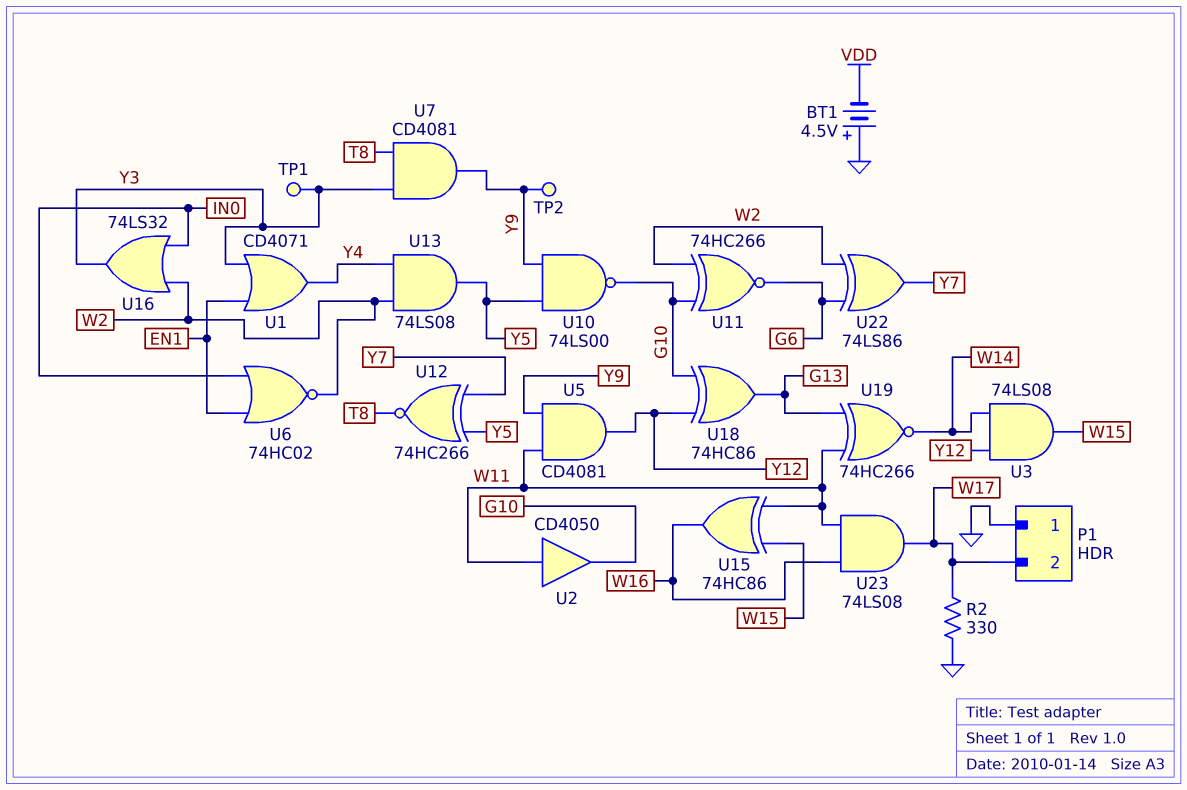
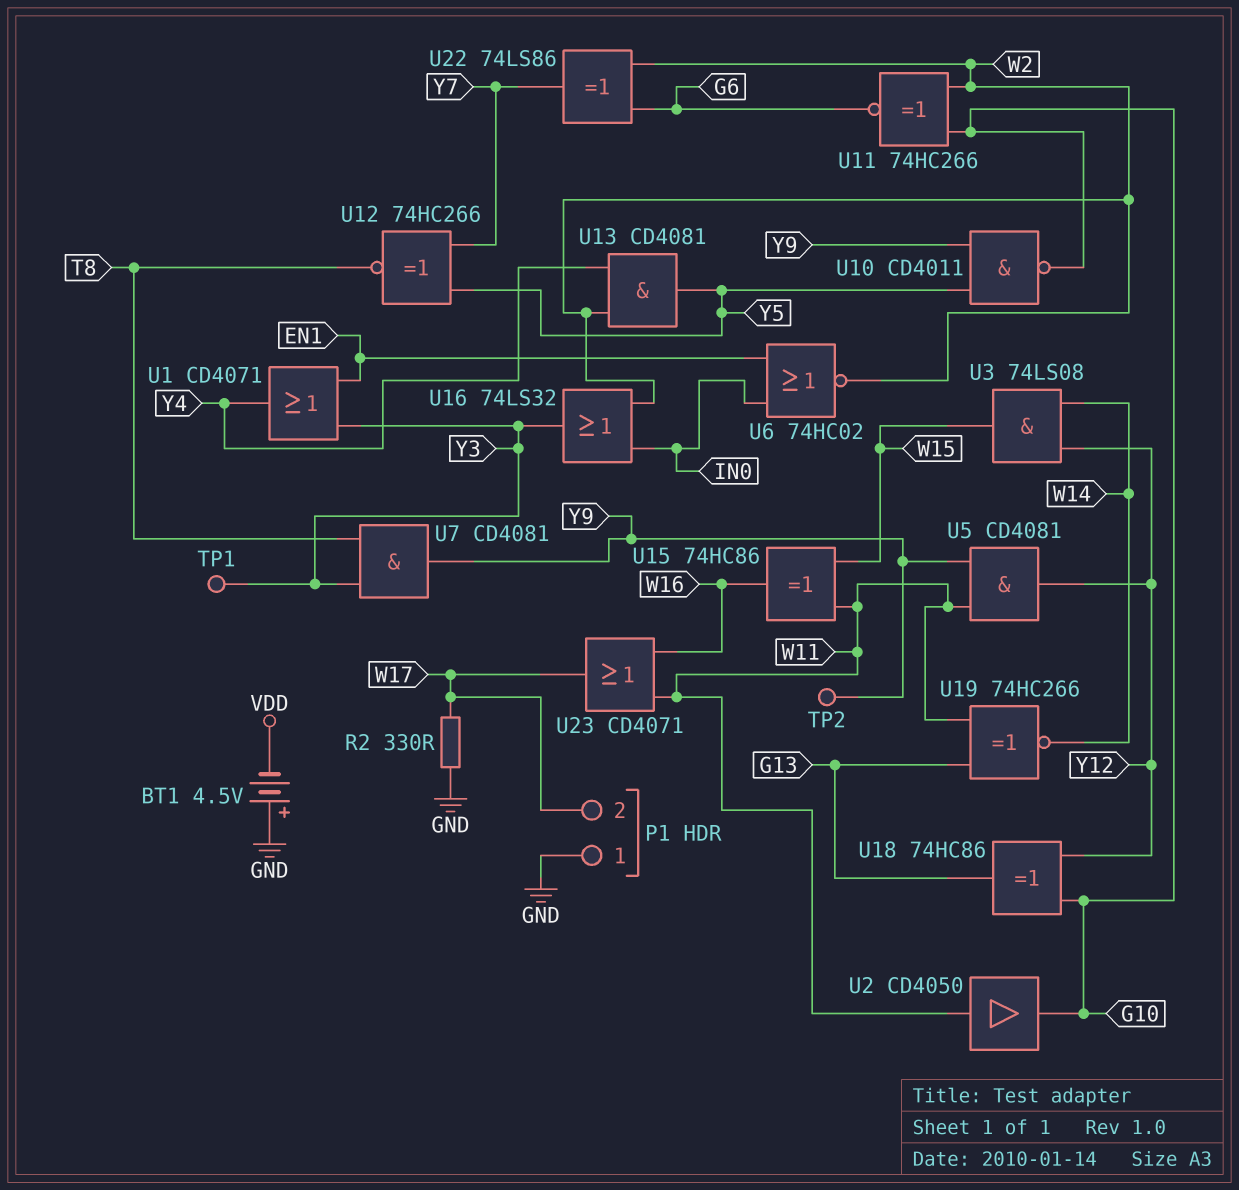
U10: NAND 74LS00 (in Y5, in Y9, out G10) -> NAND CD4011 (in Y5, in Y9, out G10)
U13: AND 74LS08 (in W2, in Y4, out Y5) -> AND CD4081 (in W2, in Y4, out Y5)
U23: AND 74LS08 (in W11, in W16, out W17) -> OR CD4071 (in W11, in W16, out W17)

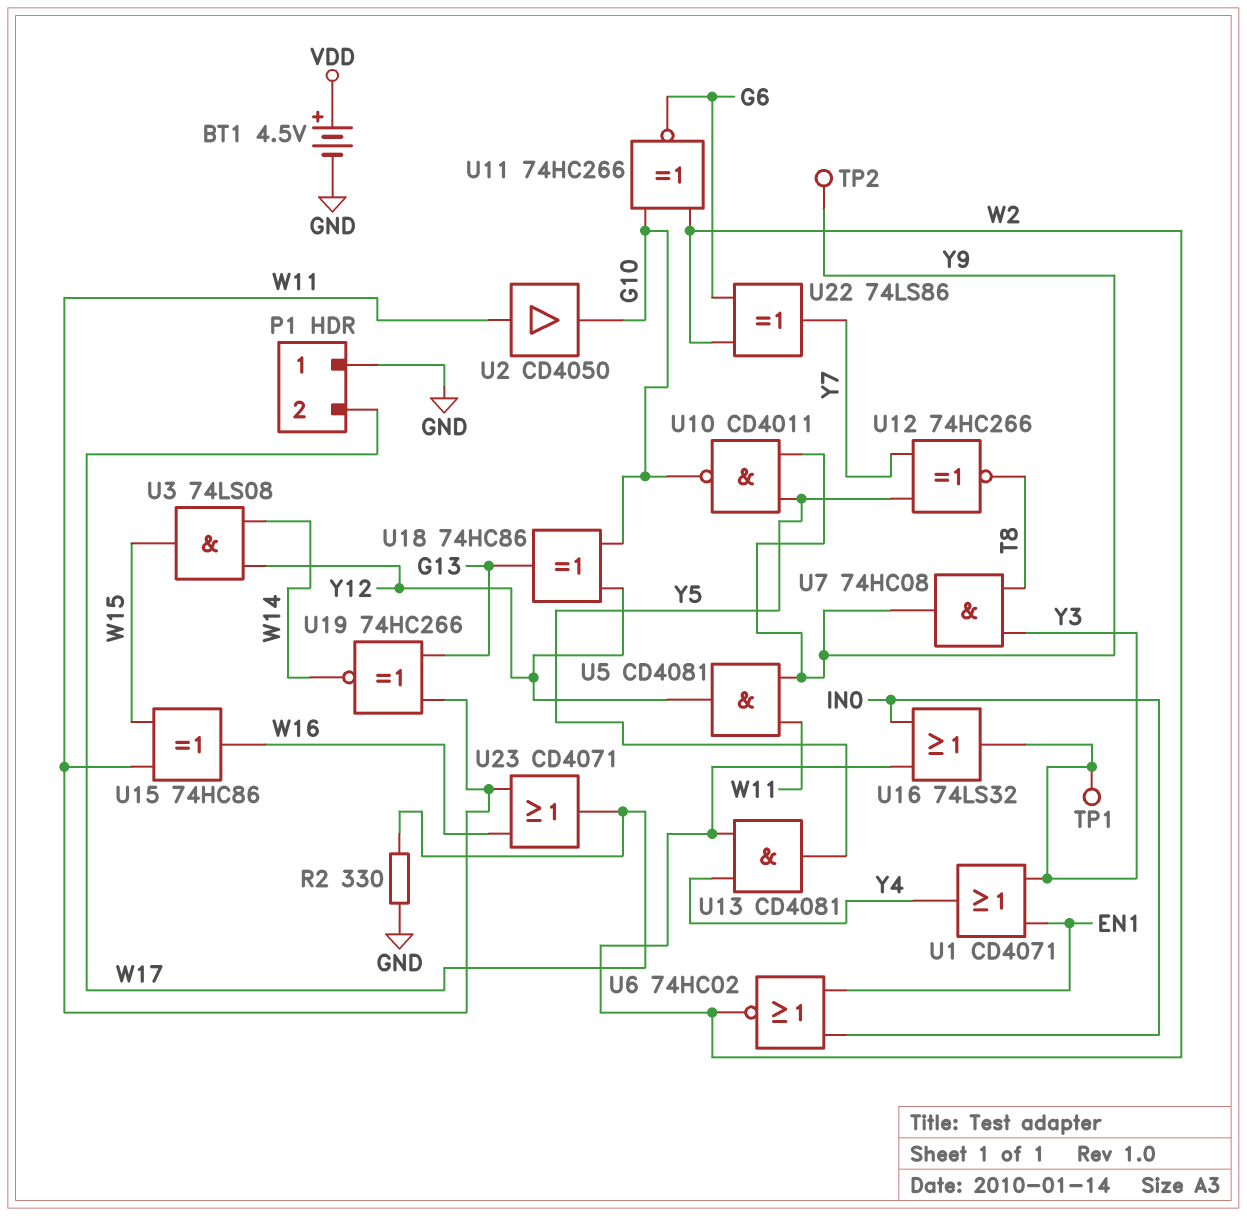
BT1: 4.5V (plus GND, minus VDD) -> 4.5V (plus VDD, minus GND)
U7: AND CD4081 (in T8, in Y3, out Y9) -> AND 74HC08 (in T8, in Y3, out Y9)

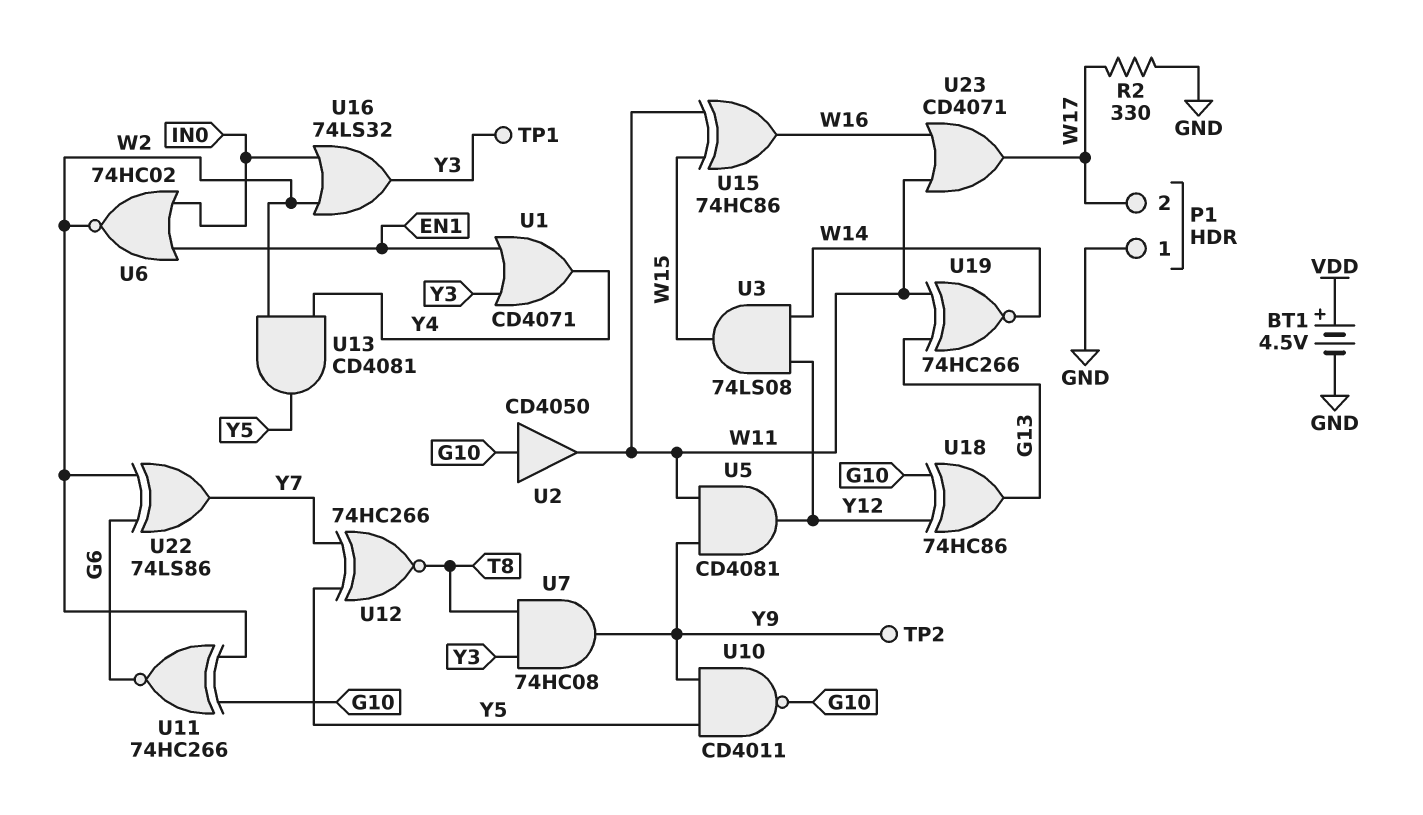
U2: buffer CD4050 (in W11, out G10) -> buffer CD4050 (in G10, out W11)

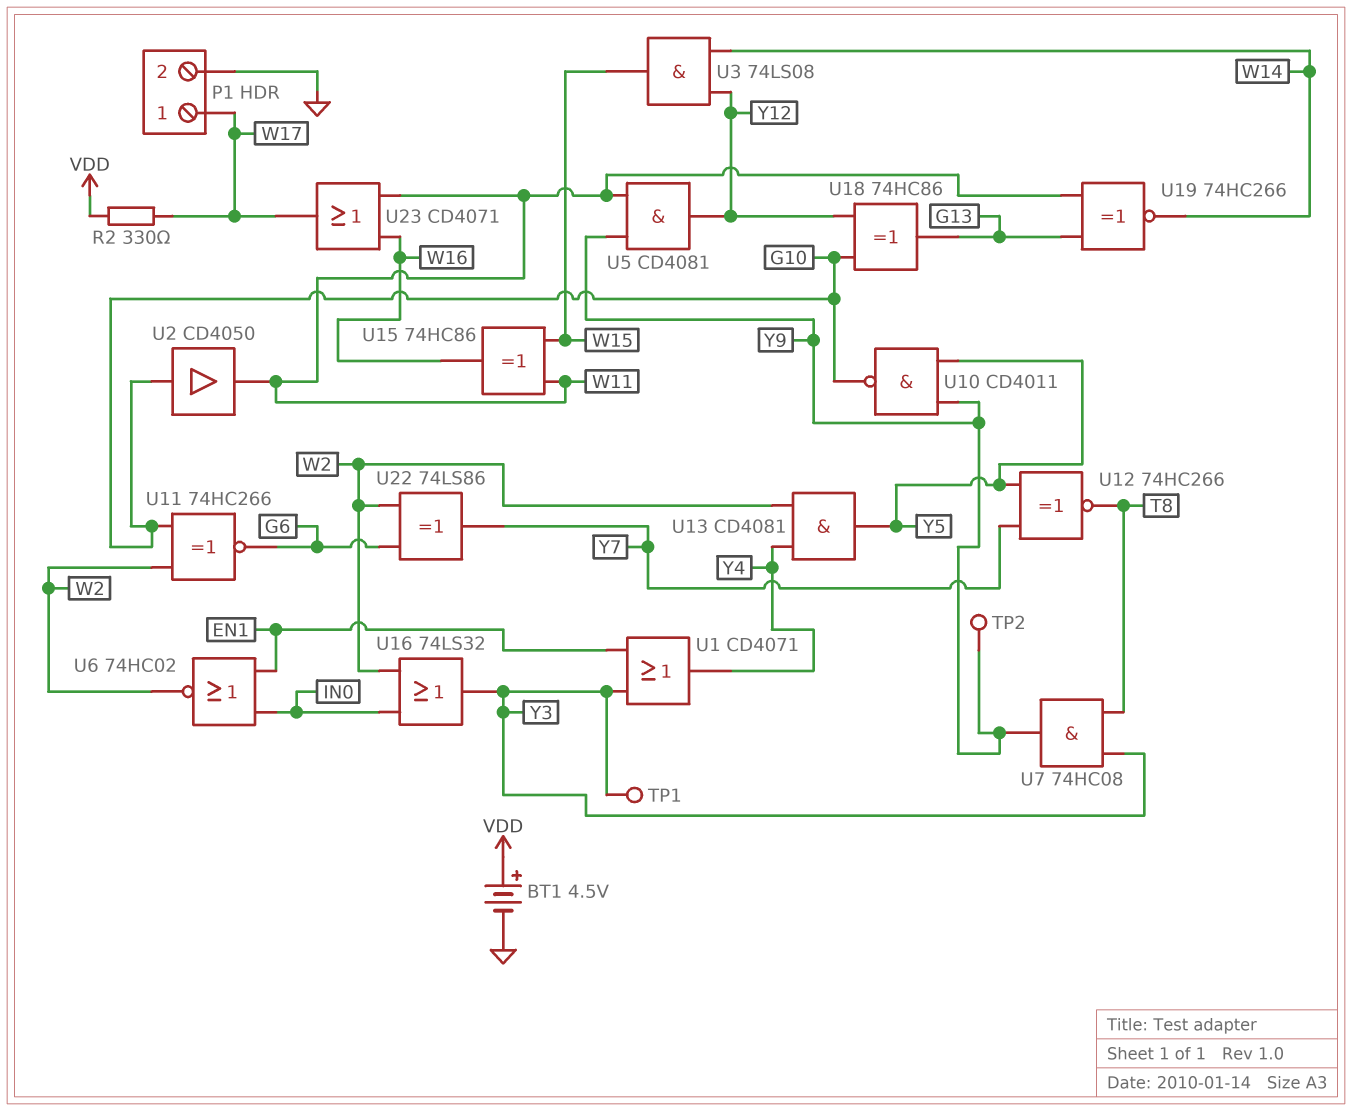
P1 pin 1: GND -> W17
P1 pin 2: W17 -> GND
R2: 330 (GND, W17) -> 330 (VDD, W17)

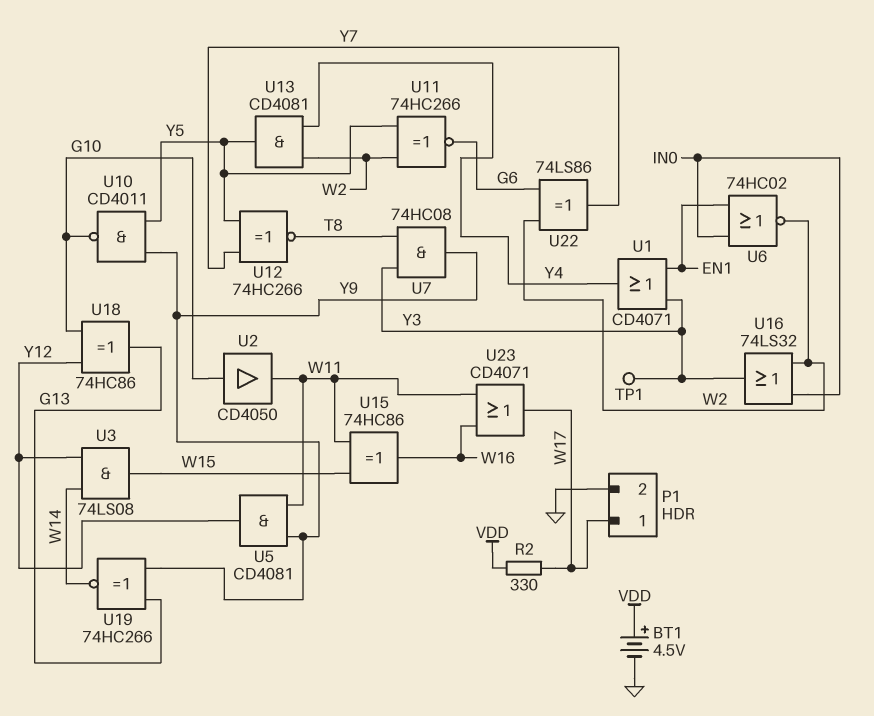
TP2: test point (Y9) -> none
U11: XNOR 74HC266 (in G10, in W2, out G6) -> XNOR 74HC266 (in W2, in Y5, out G6)
U19: XNOR 74HC266 (in G13, in W11, out W14) -> XNOR 74HC266 (in G13, in Y9, out W14)

